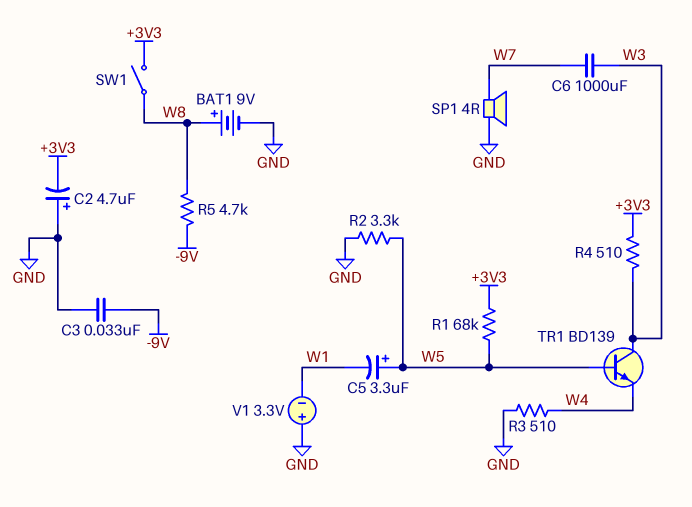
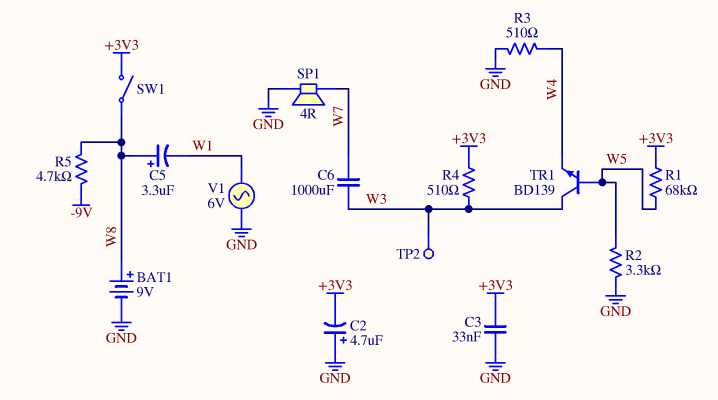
C3: 33nF (-9V, GND) -> 33nF (+3V3, GND)
C5: 3.3uF (plus W5, minus W1) -> 3.3uF (plus W8, minus W1)
TP2: none -> test point (W3)
V1: 3.3V (plus GND, minus W1) -> AC 6V (GND, W1)

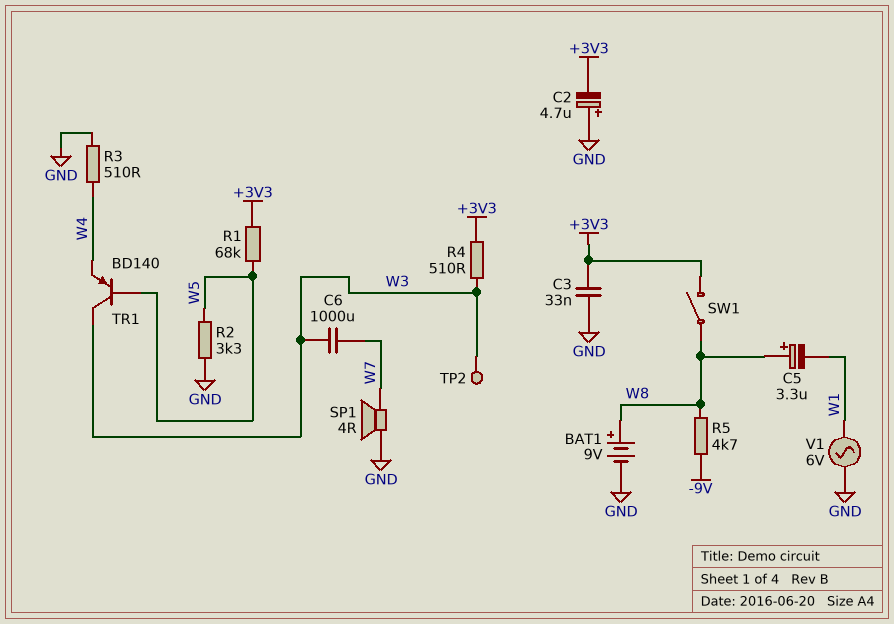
TR1: NPN BD139 (B W5, C W3, E W4) -> PNP BD140 (B W5, C W3, E W4)

